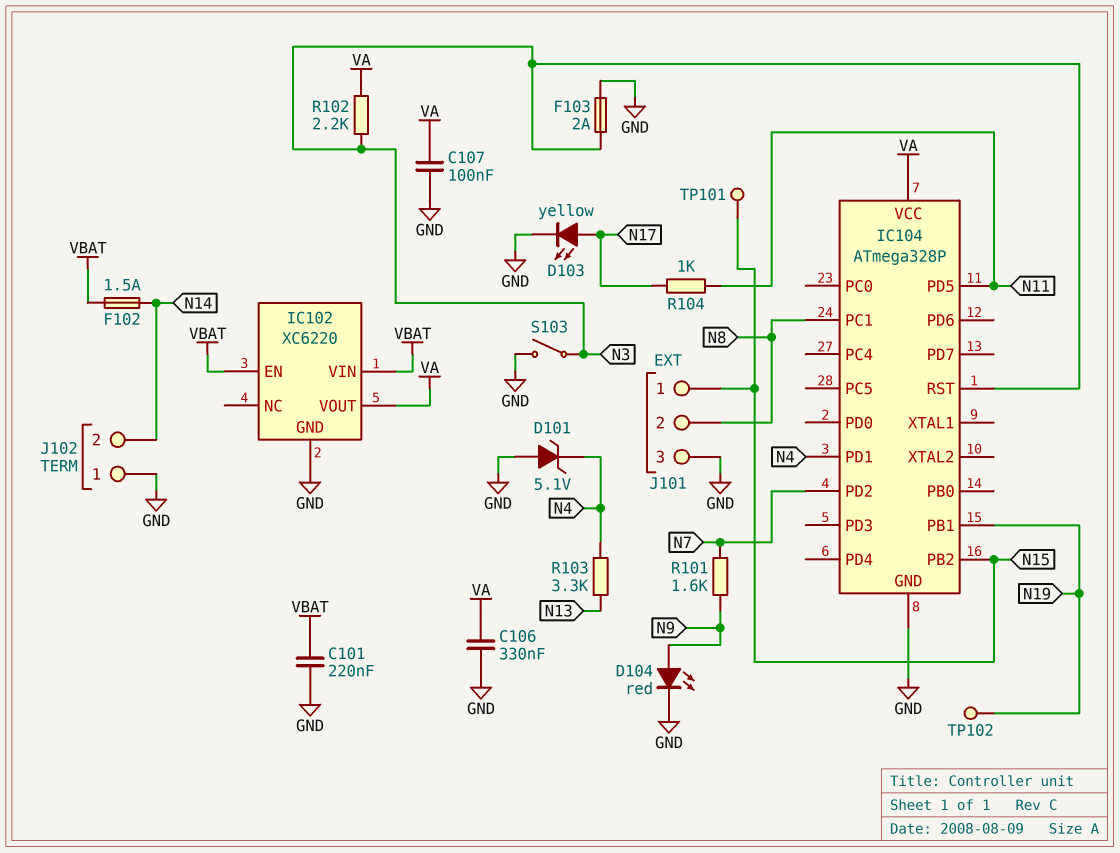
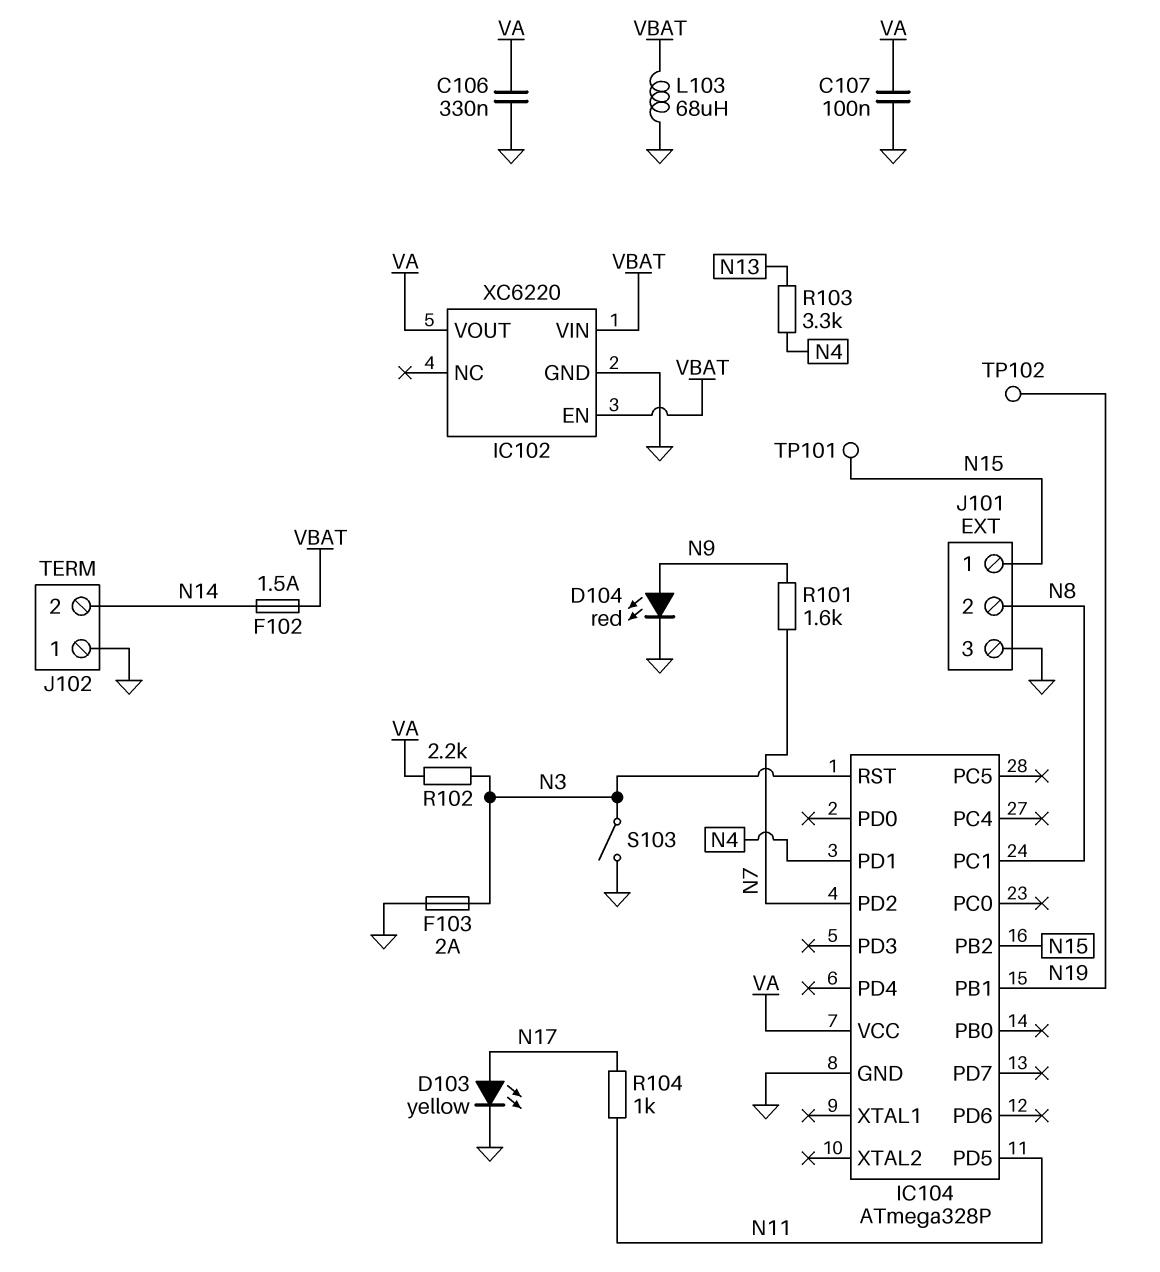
C101: 220nF (GND, VBAT) -> none
D101: zener 5.1V (A GND, K N4) -> none
L103: none -> 68uH (GND, VBAT)

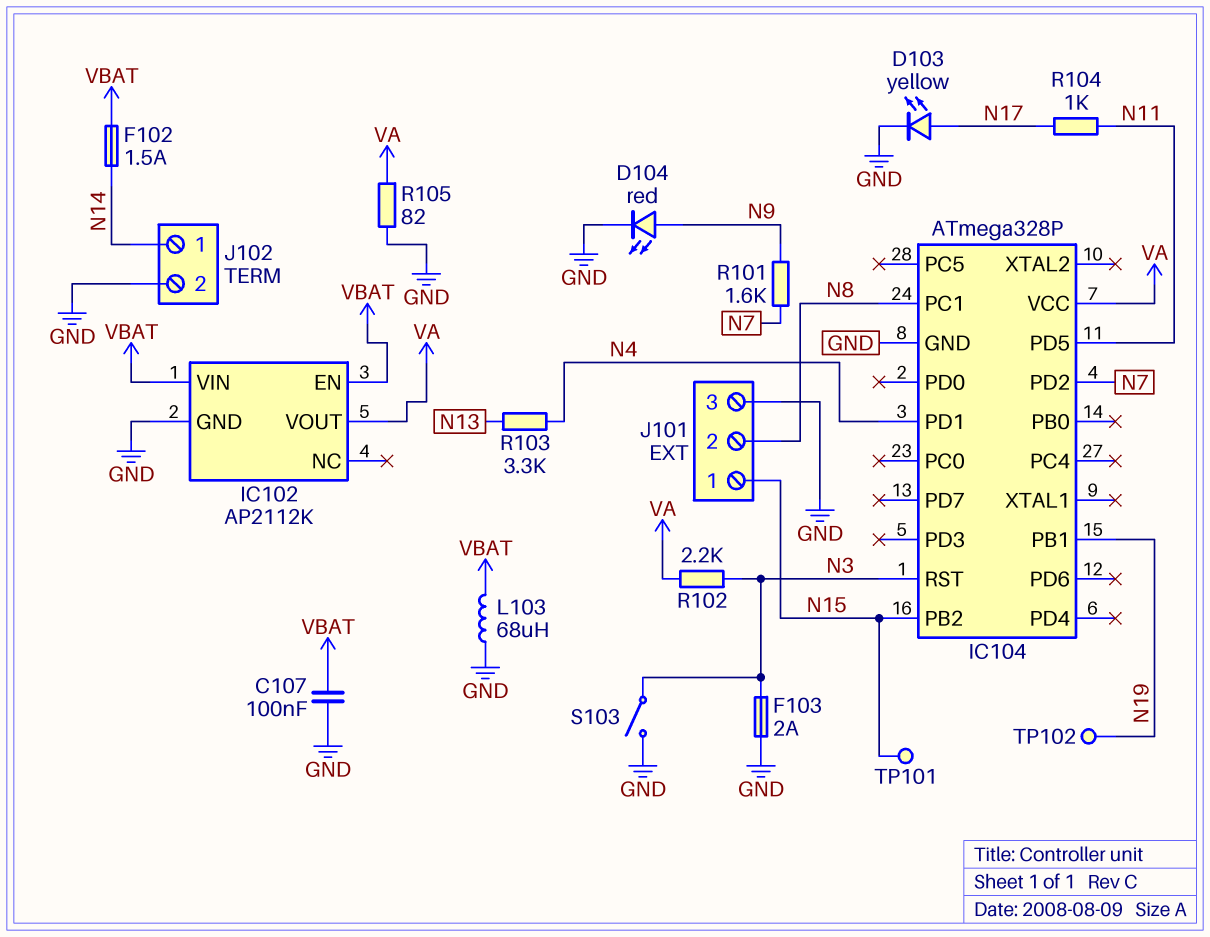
C106: 330nF (GND, VA) -> none
C107: 100nF (GND, VA) -> 100nF (GND, VBAT)
IC102: XC6220 -> AP2112K
J102 pin 1: GND -> N14
J102 pin 2: N14 -> GND
R105: none -> 82 (GND, VA)

